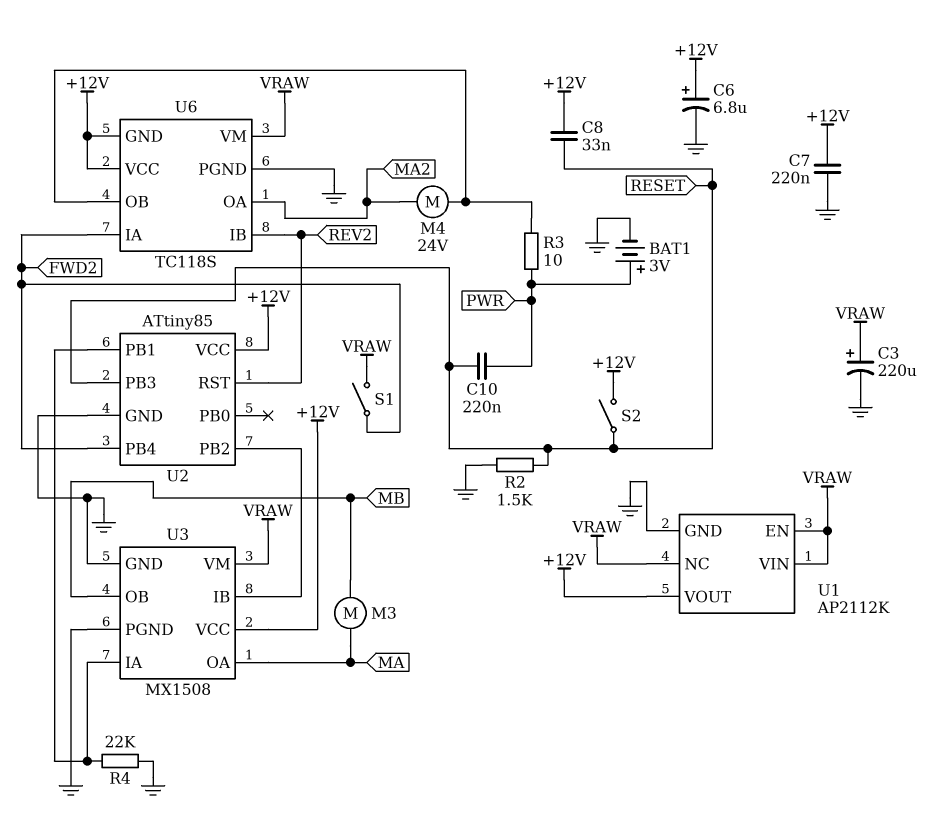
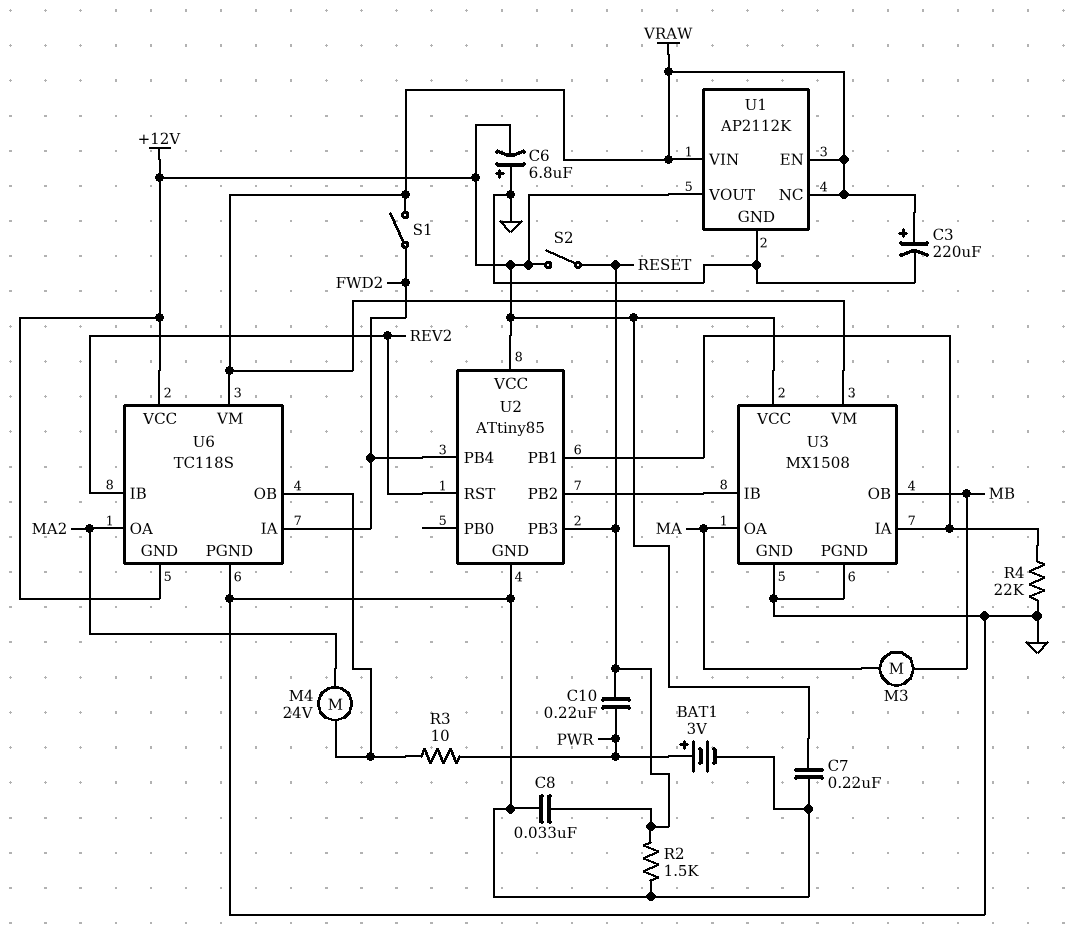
C6: 6.8uF (plus +12V, minus GND) -> 6.8uF (plus GND, minus +12V)
C8: 33nF (+12V, RESET) -> 33nF (GND, RESET)

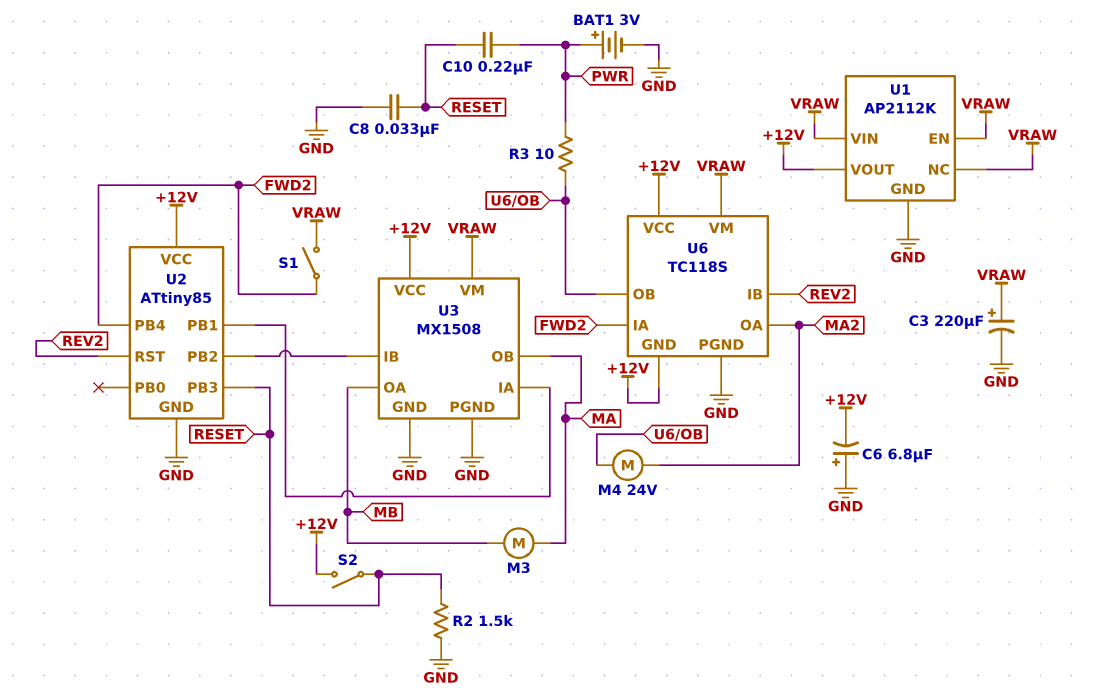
C7: 220nF (+12V, GND) -> none
R4: 22k (GND, U2/PB1) -> none
U3 pin OA: MA -> MB
U3 pin OB: MB -> MA

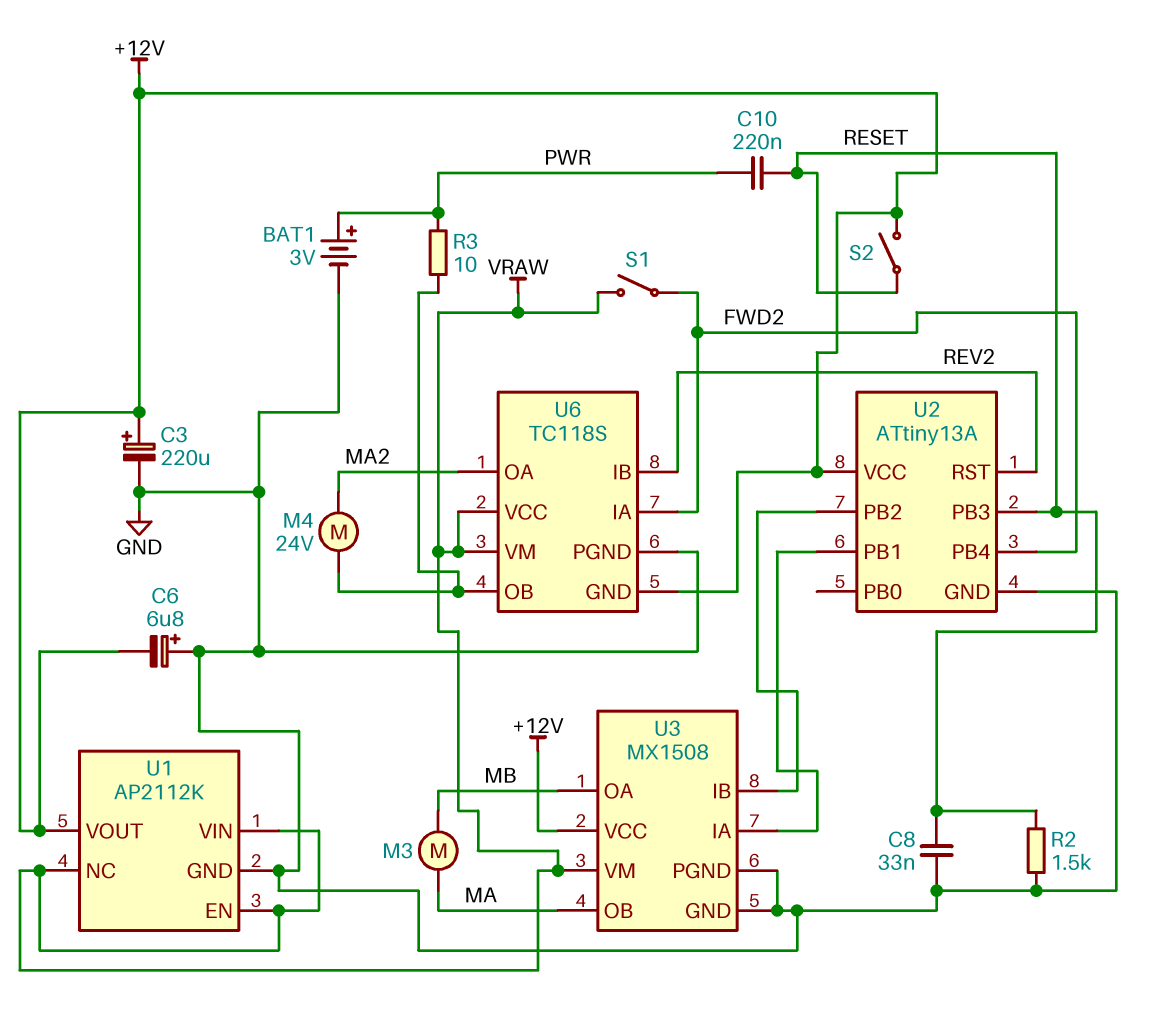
C3: 220uF (plus VRAW, minus GND) -> 220uF (plus +12V, minus GND)
U2: ATtiny85 -> ATtiny13A
U6 pin VCC: +12V -> VRAW

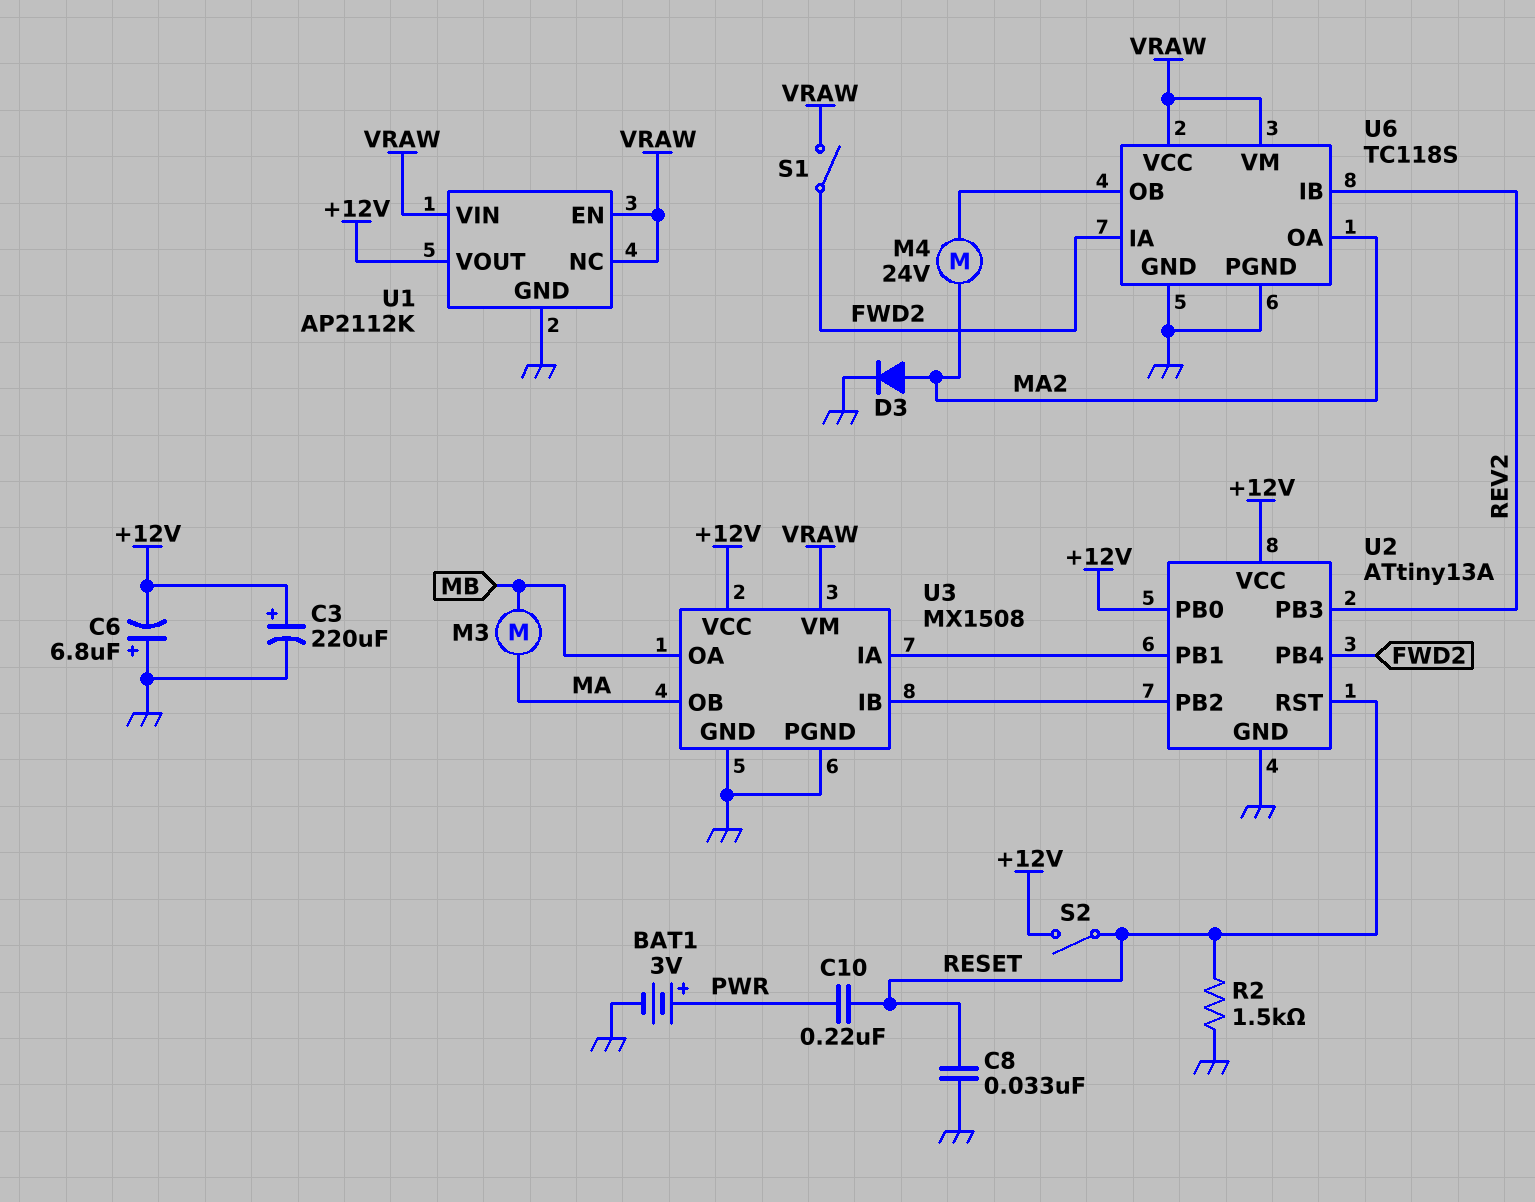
D3: none -> diode (A MA2, K GND)
R3: 10 (PWR, U6/OB) -> none
U2 pin PB0: none -> +12V
U2 pin PB3: RESET -> REV2
U2 pin RST: REV2 -> RESET
U6 pin GND: +12V -> GND

